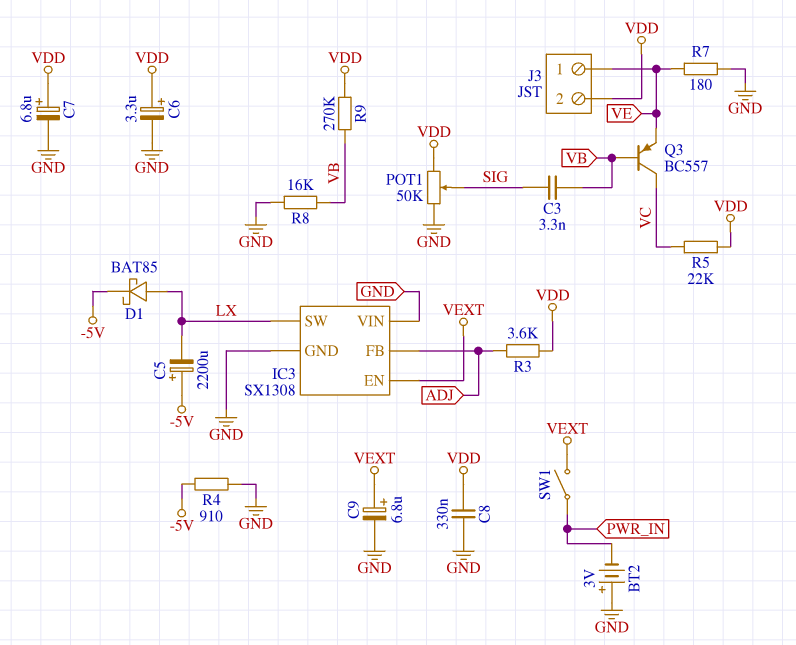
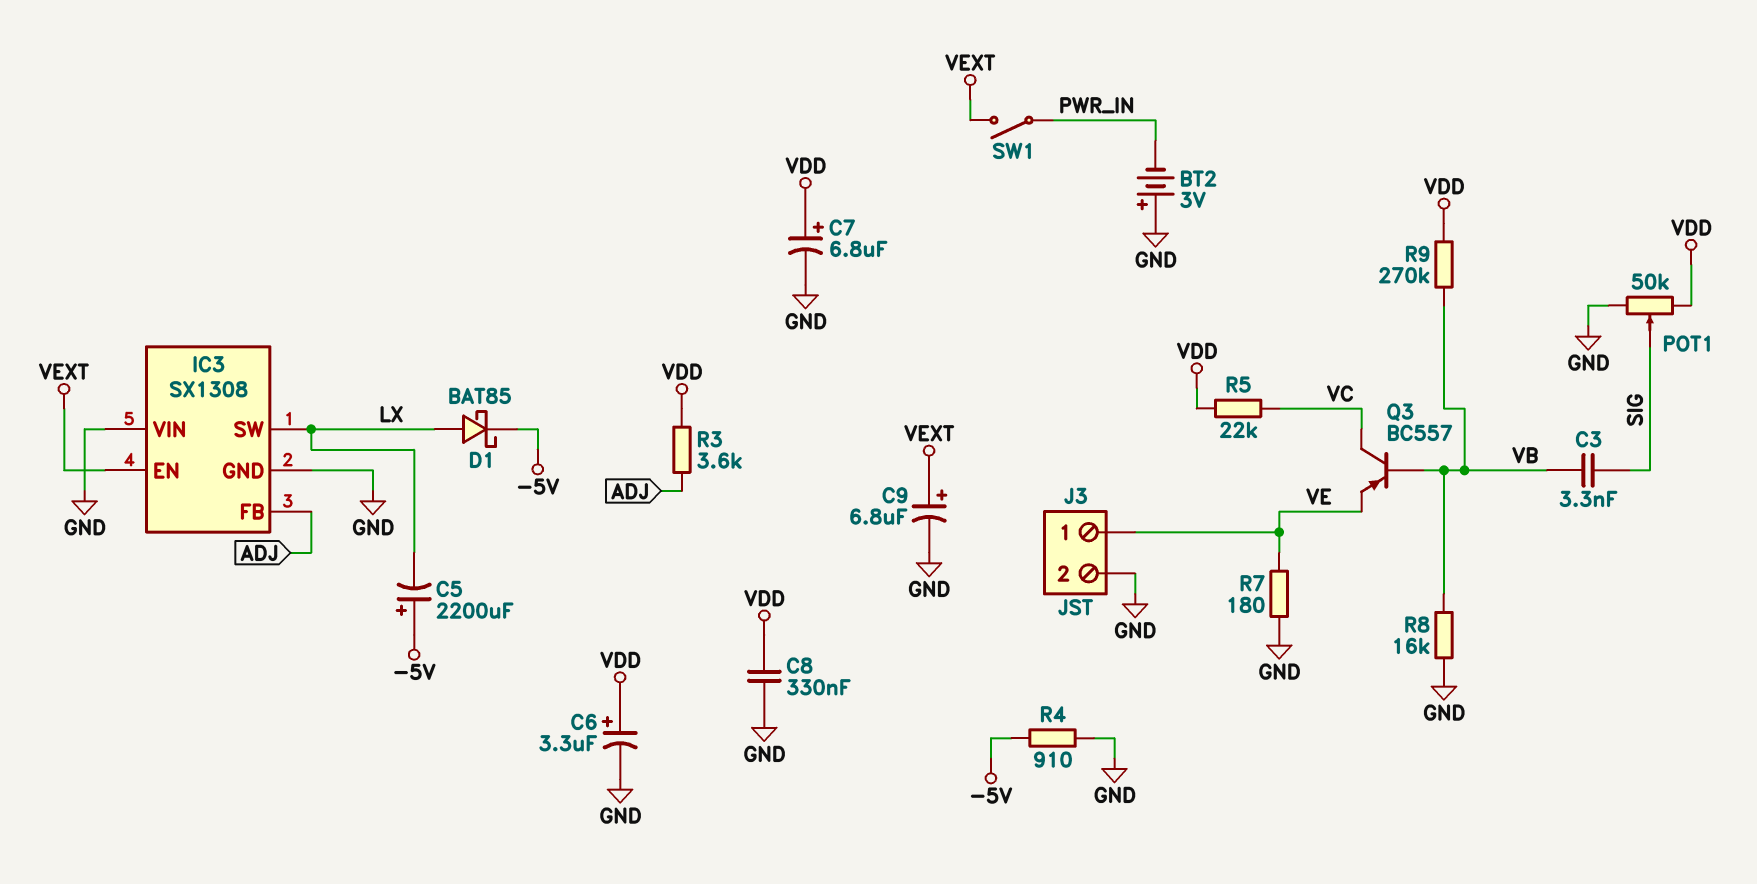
J3 pin 2: VDD -> GND

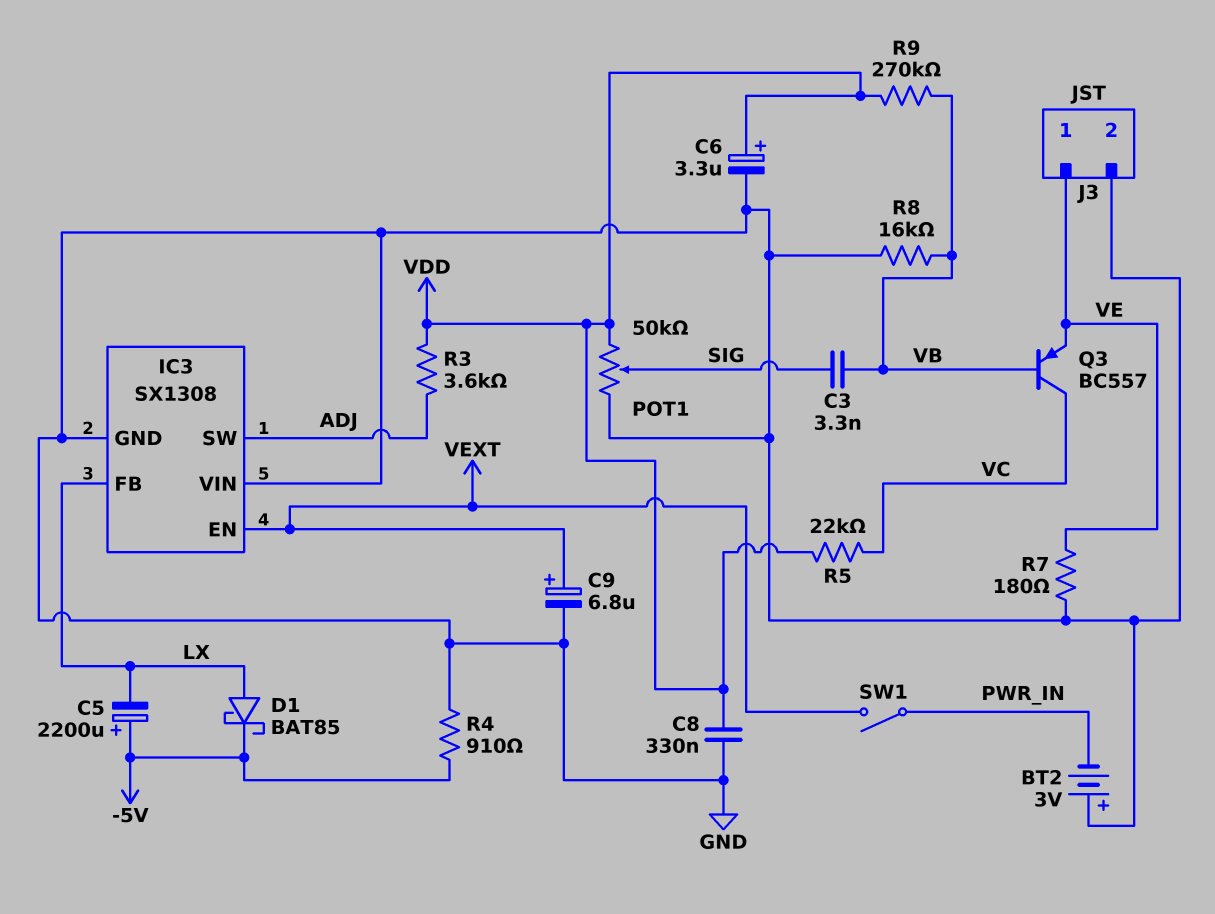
C7: 6.8uF (plus VDD, minus GND) -> none
IC3 pin FB: ADJ -> LX
IC3 pin SW: LX -> ADJ

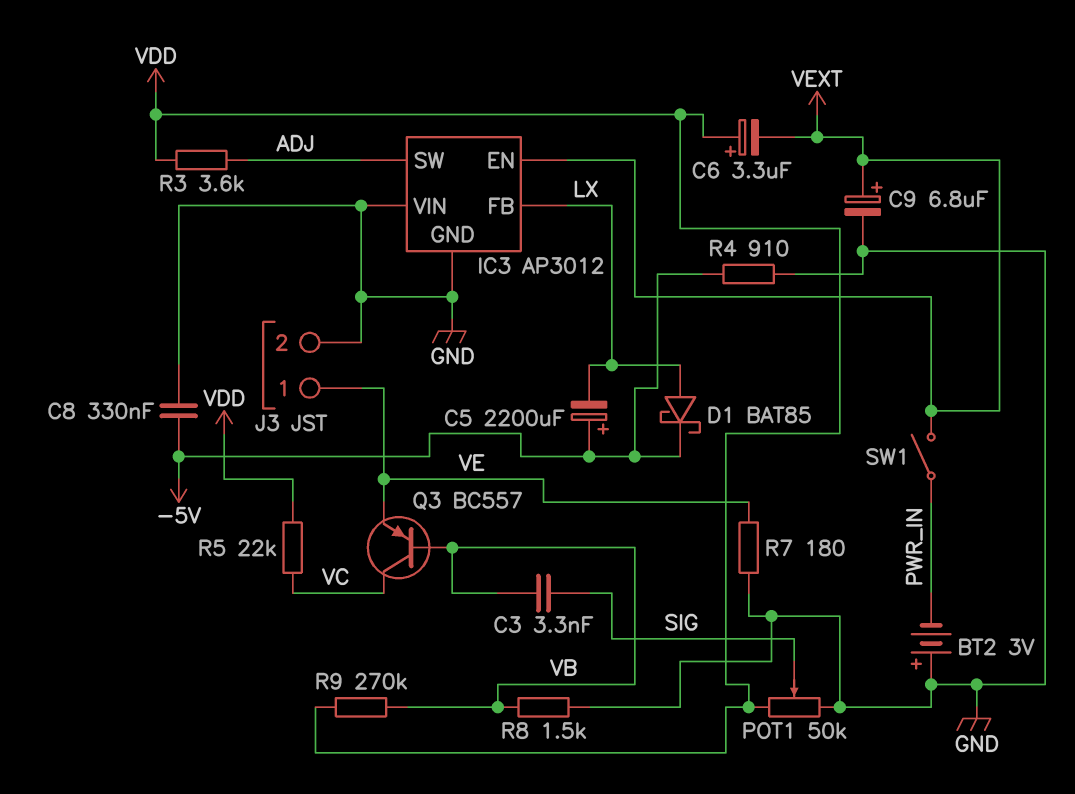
C6: 3.3uF (plus VDD, minus GND) -> 3.3uF (plus VDD, minus VEXT)
C8: 330nF (GND, VDD) -> 330nF (-5V, GND)
IC3: SX1308 -> AP3012
R8: 16k (GND, VB) -> 1.5k (GND, VB)

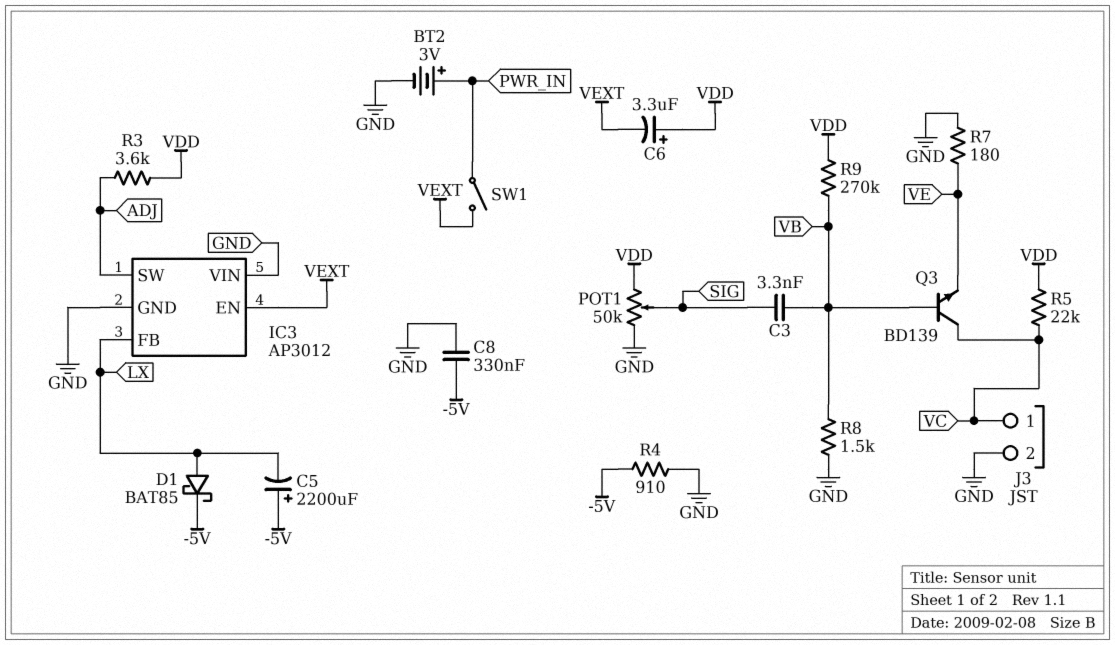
BT2: 3V (plus GND, minus PWR_IN) -> 3V (plus PWR_IN, minus GND)
C9: 6.8uF (plus VEXT, minus GND) -> none
J3 pin 1: VE -> VC
Q3: PNP BC557 (B VB, C VC, E VE) -> NPN BD139 (B VB, C VC, E VE)

